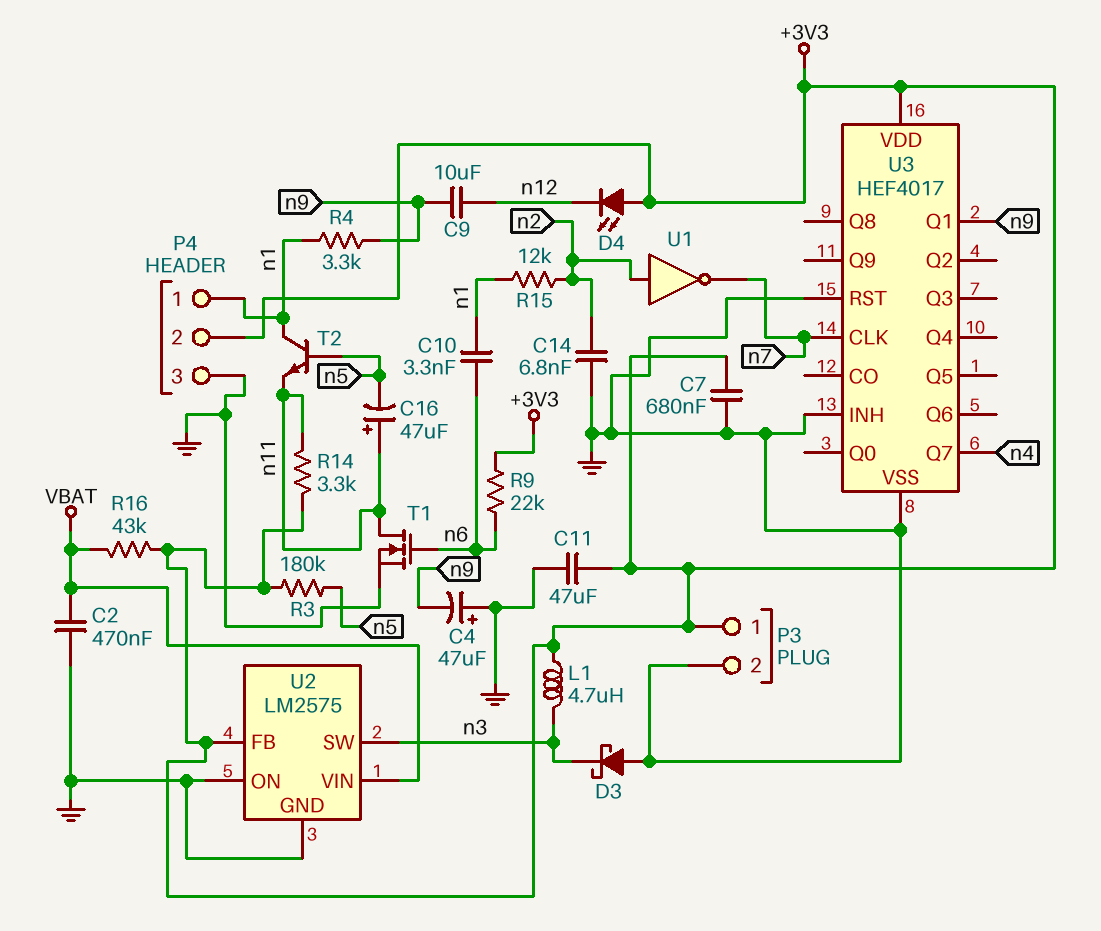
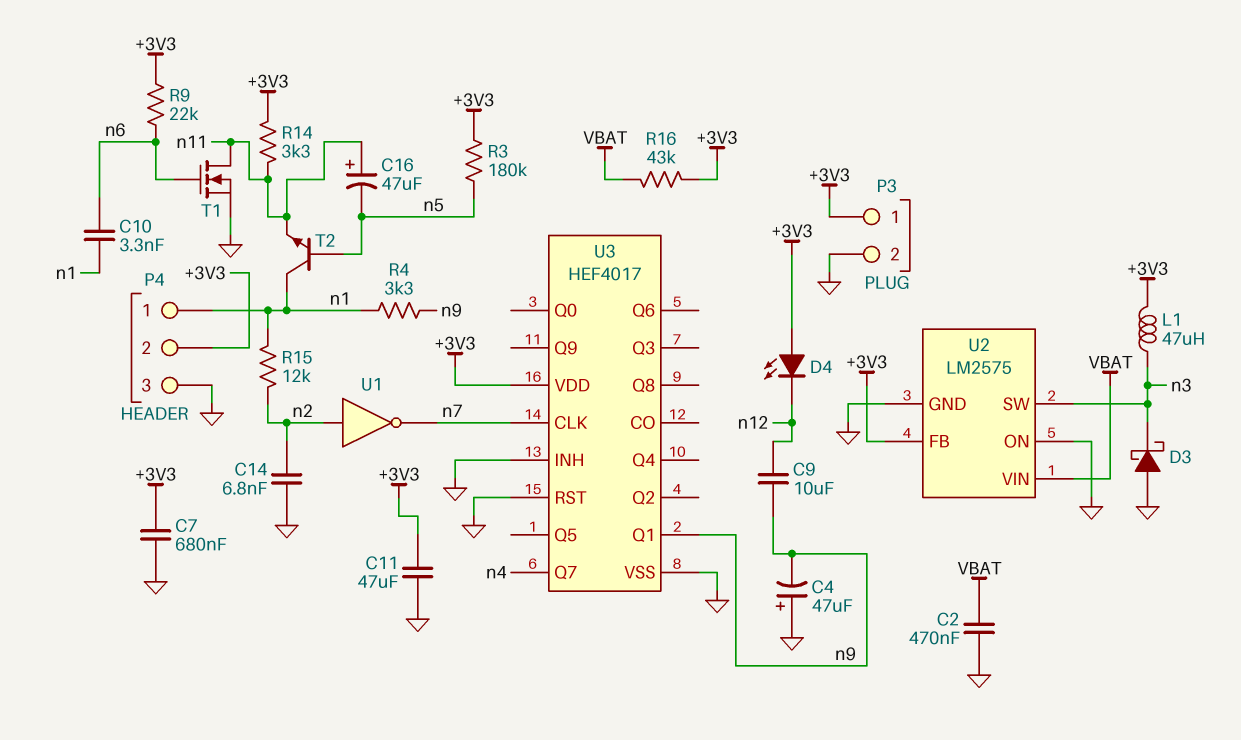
L1: 4.7uH (+3V3, n3) -> 47uH (+3V3, n3)

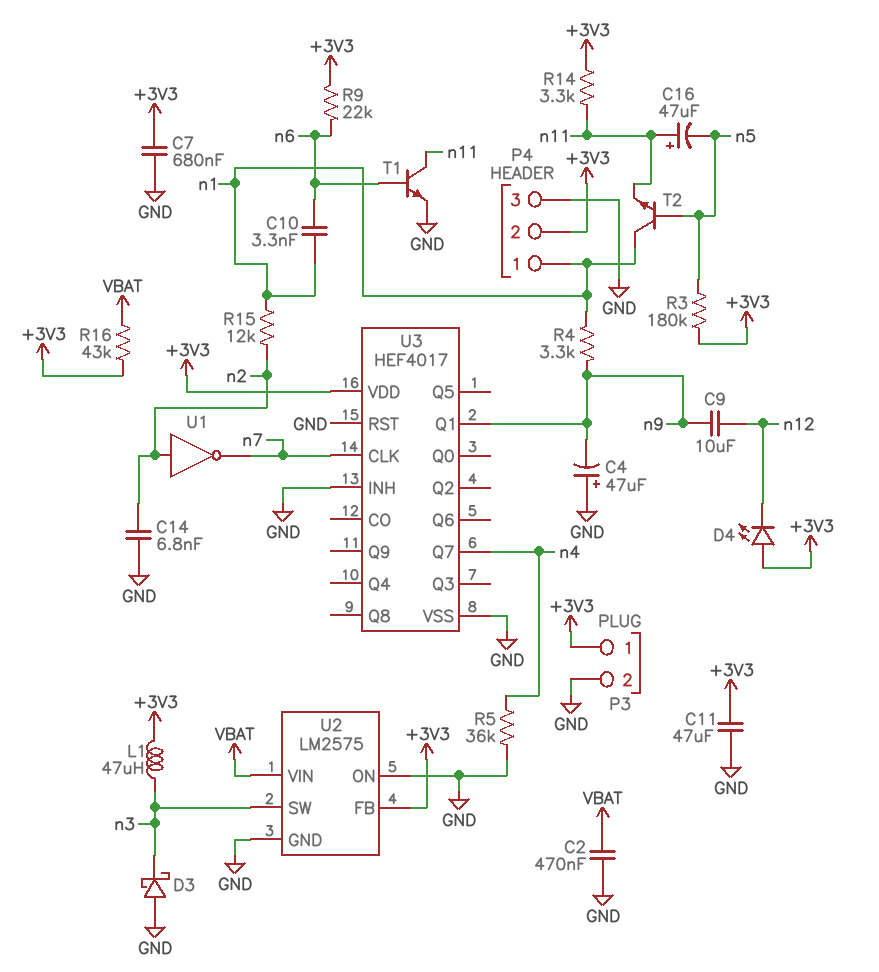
R5: none -> 36k (GND, n4)
T1: NMOS (G n6, D n11, S GND) -> NPN (B n6, C n11, E GND)

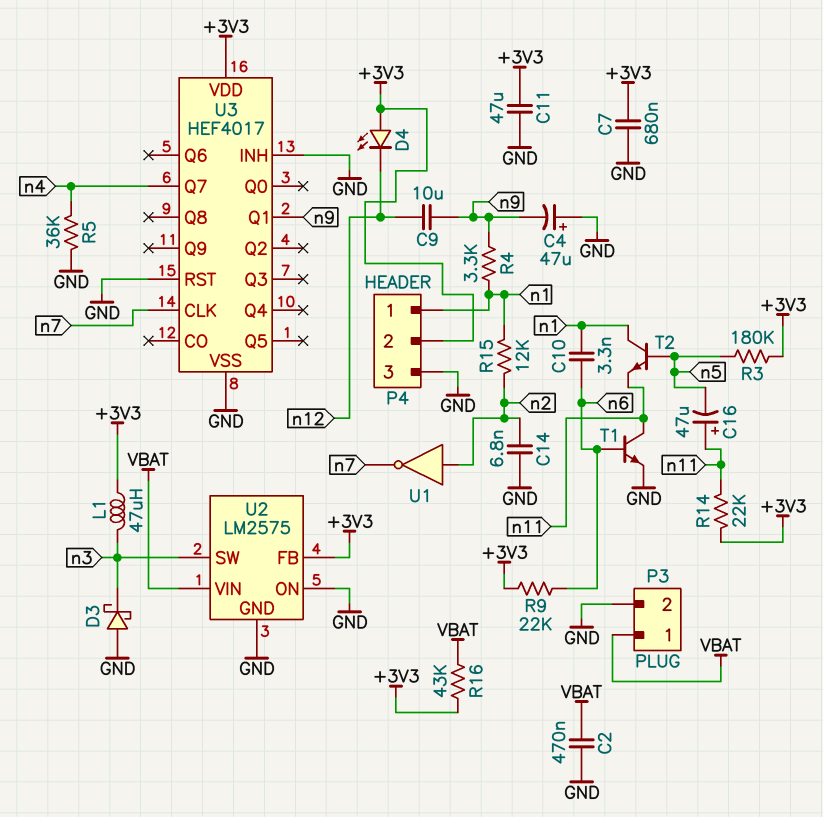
P3 pin 1: +3V3 -> VBAT
R14: 3.3k (+3V3, n11) -> 22k (+3V3, n11)

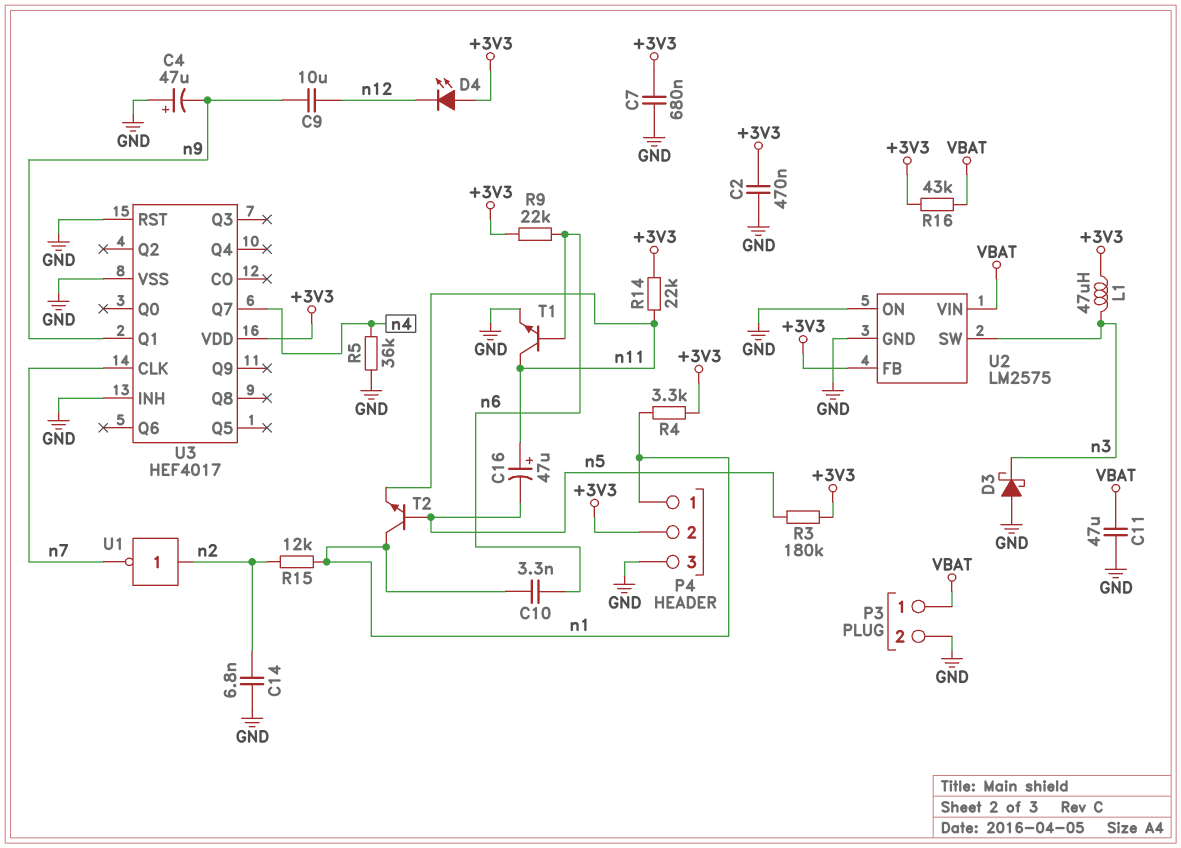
C2: 470nF (GND, VBAT) -> 470nF (+3V3, GND)
C11: 47uF (+3V3, GND) -> 47uF (GND, VBAT)
R4: 3.3k (n1, n9) -> 3.3k (+3V3, n1)

